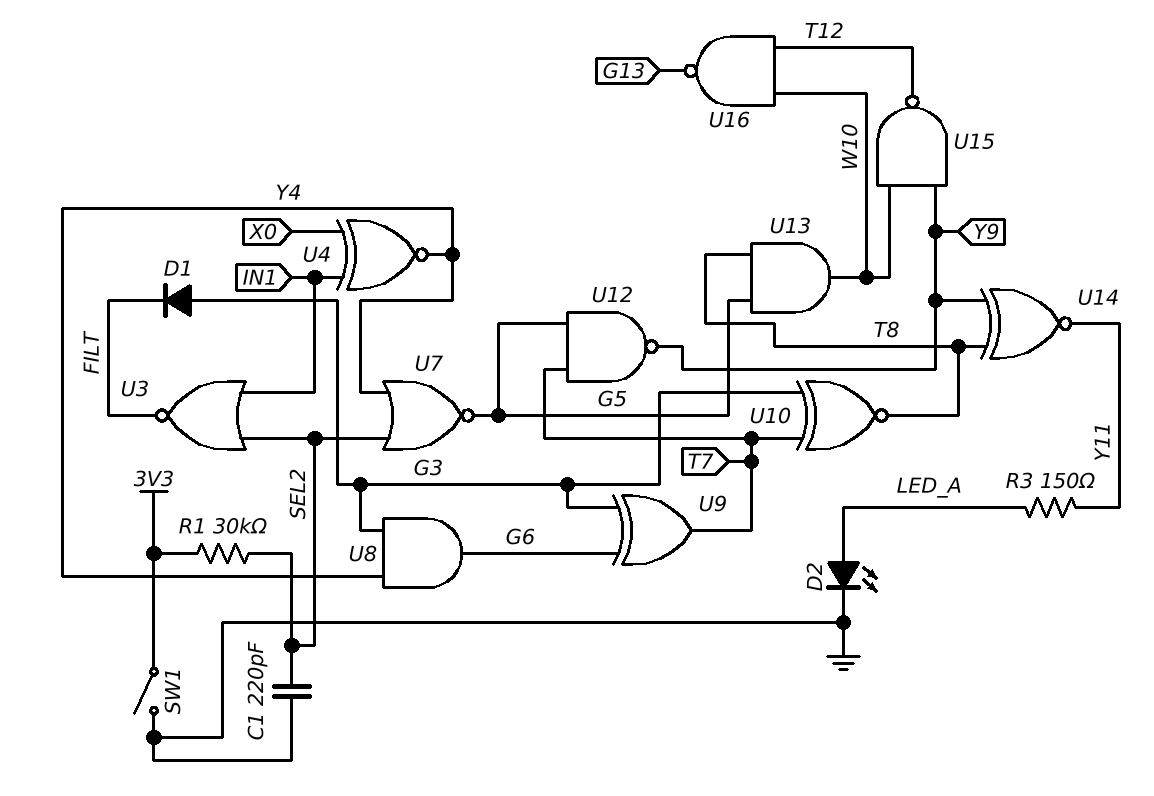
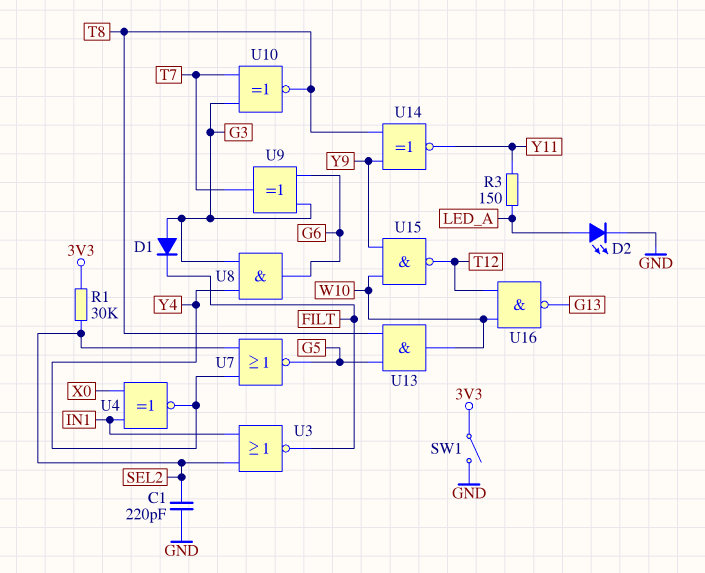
U12: NAND (in G5, in T7, out Y9) -> none

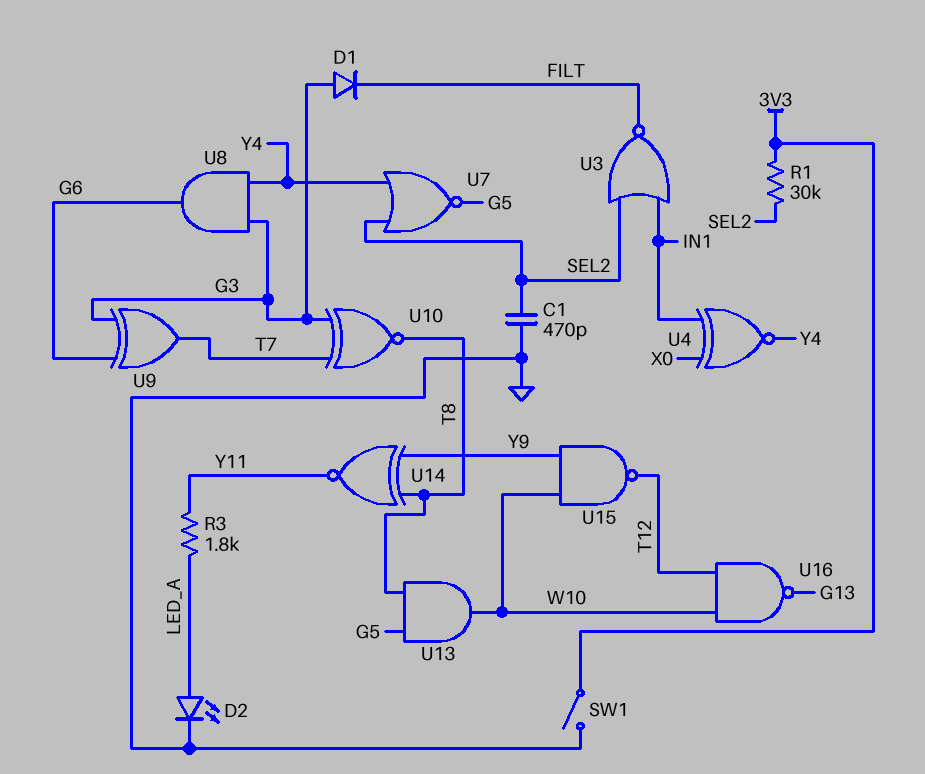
C1: 220pF (GND, SEL2) -> 470pF (GND, SEL2)
R3: 150 (LED_A, Y11) -> 1.8k (LED_A, Y11)

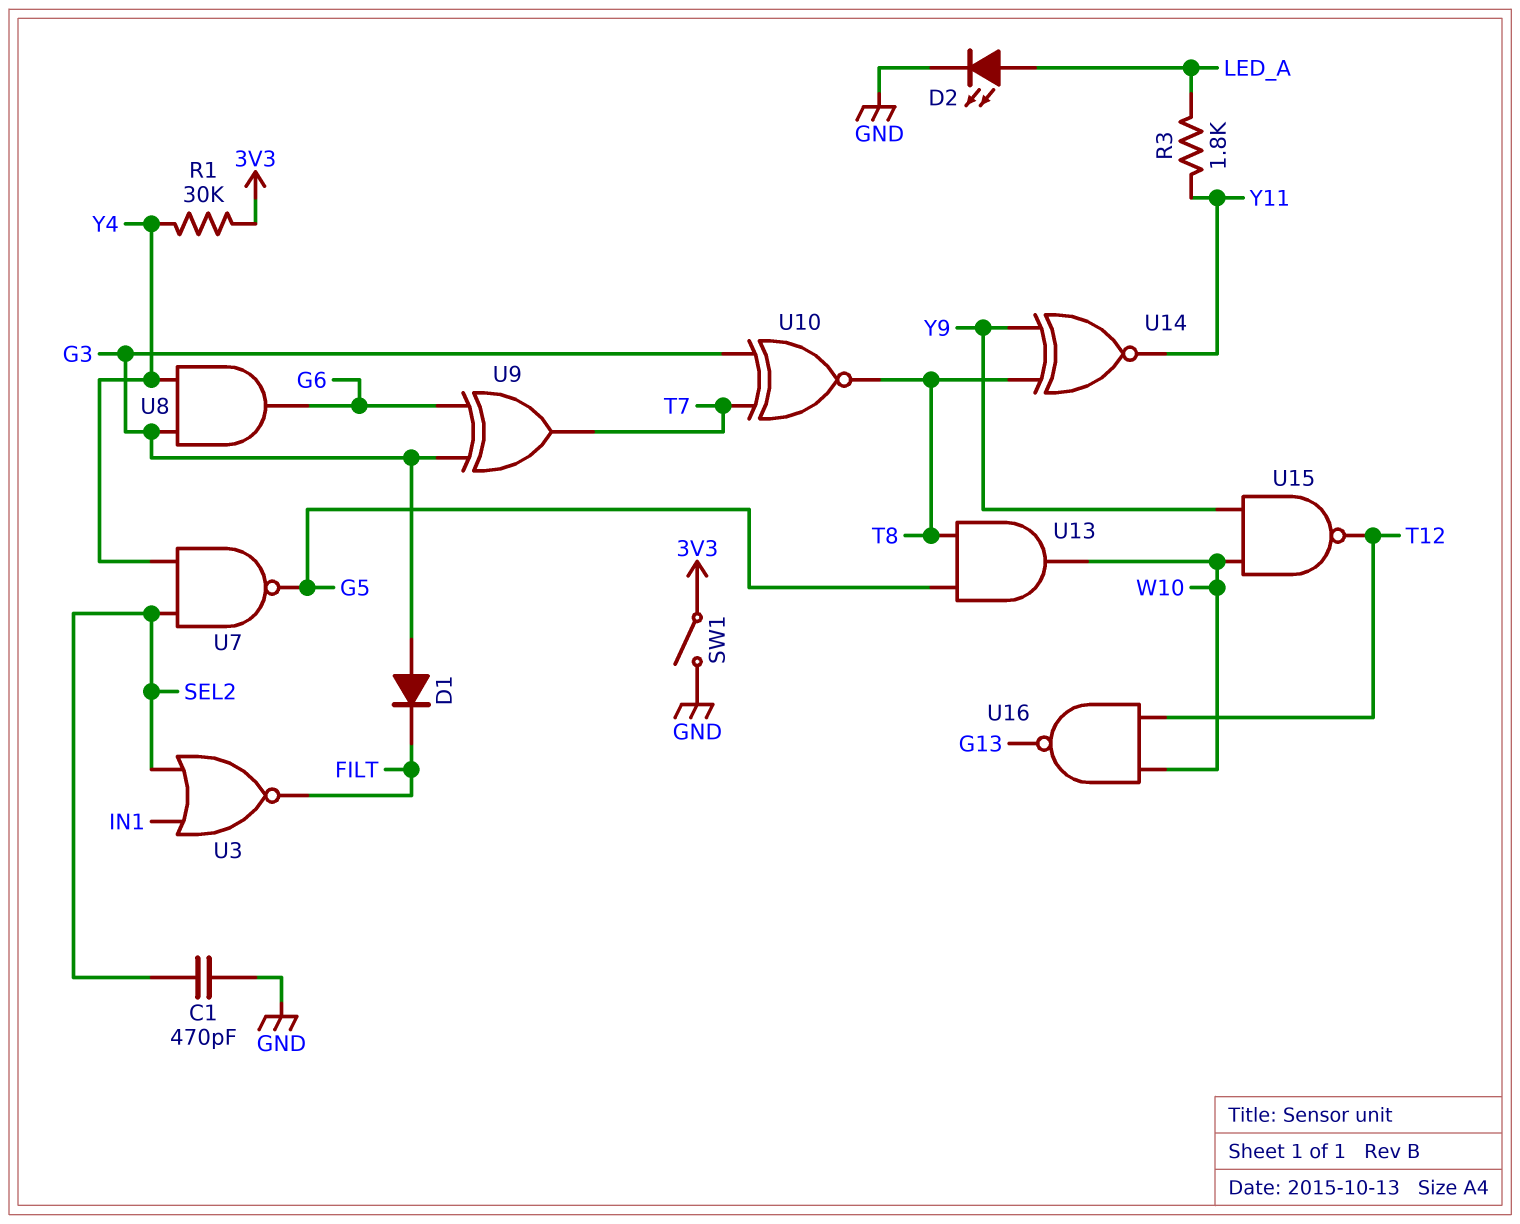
R1: 30k (3V3, SEL2) -> 30k (3V3, Y4)
U4: XNOR (in IN1, in X0, out Y4) -> none
U7: NOR (in SEL2, in Y4, out G5) -> NAND (in SEL2, in Y4, out G5)

